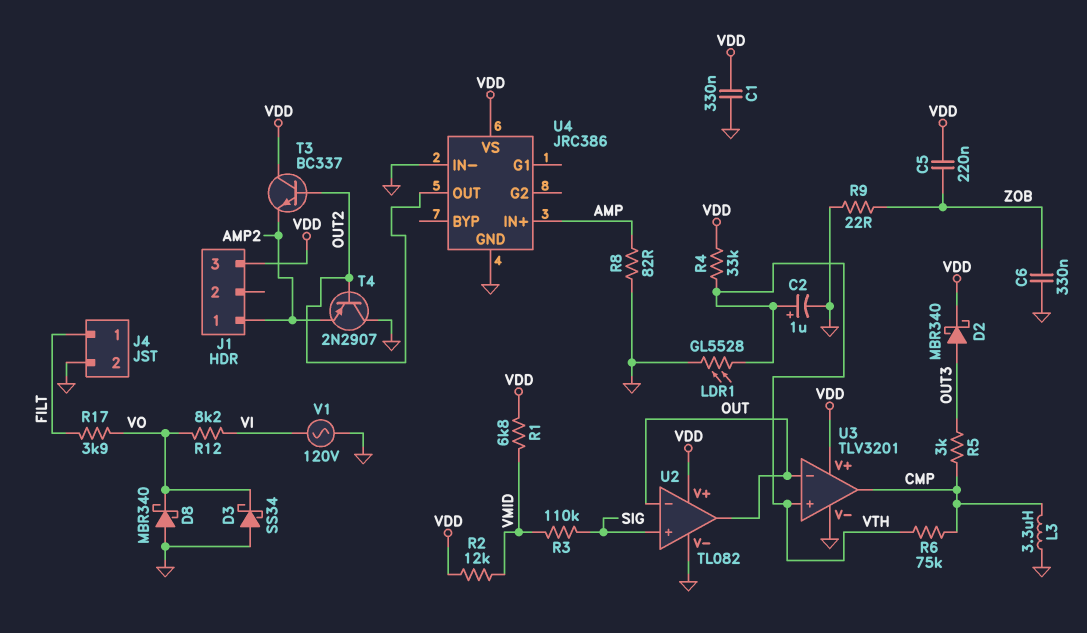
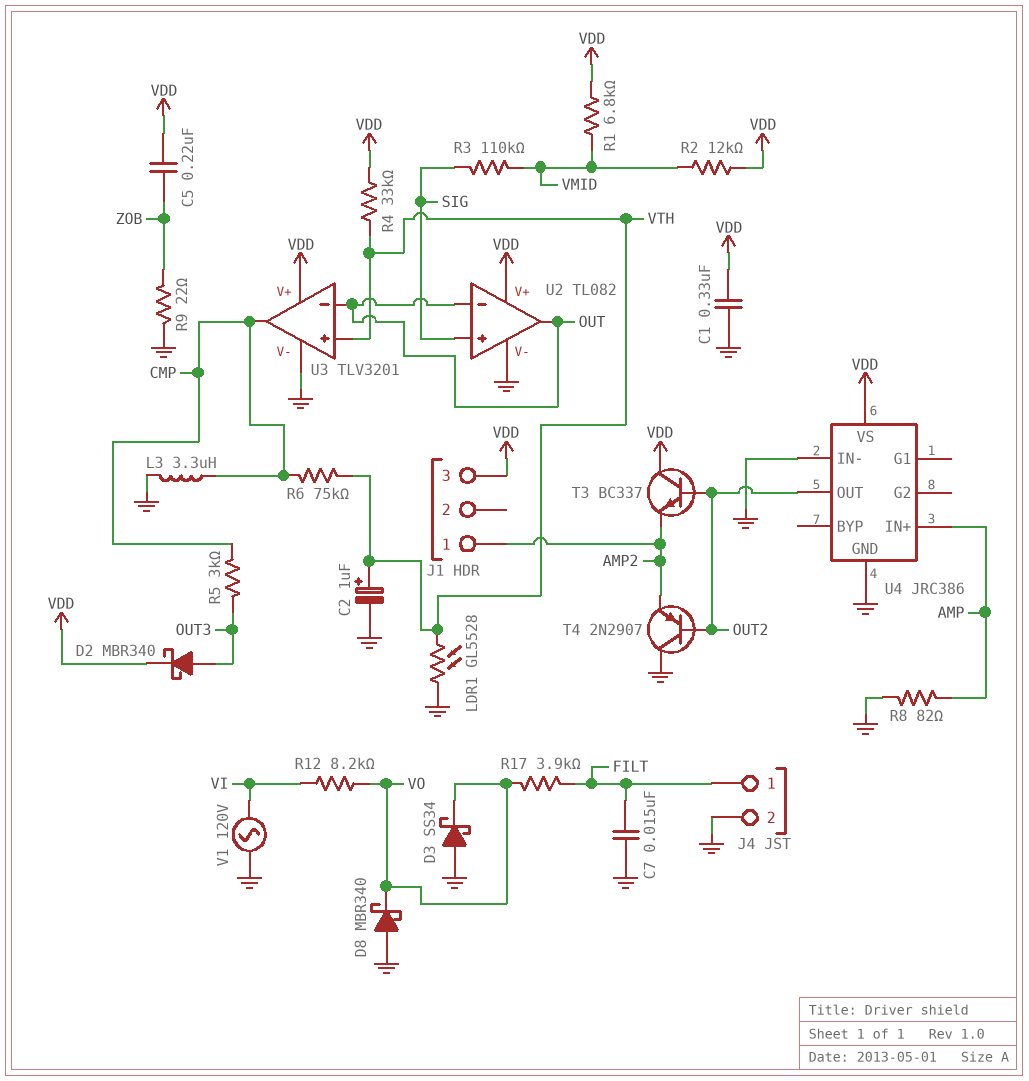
C6: 330nF (GND, ZOB) -> none
C7: none -> 15nF (FILT, GND)

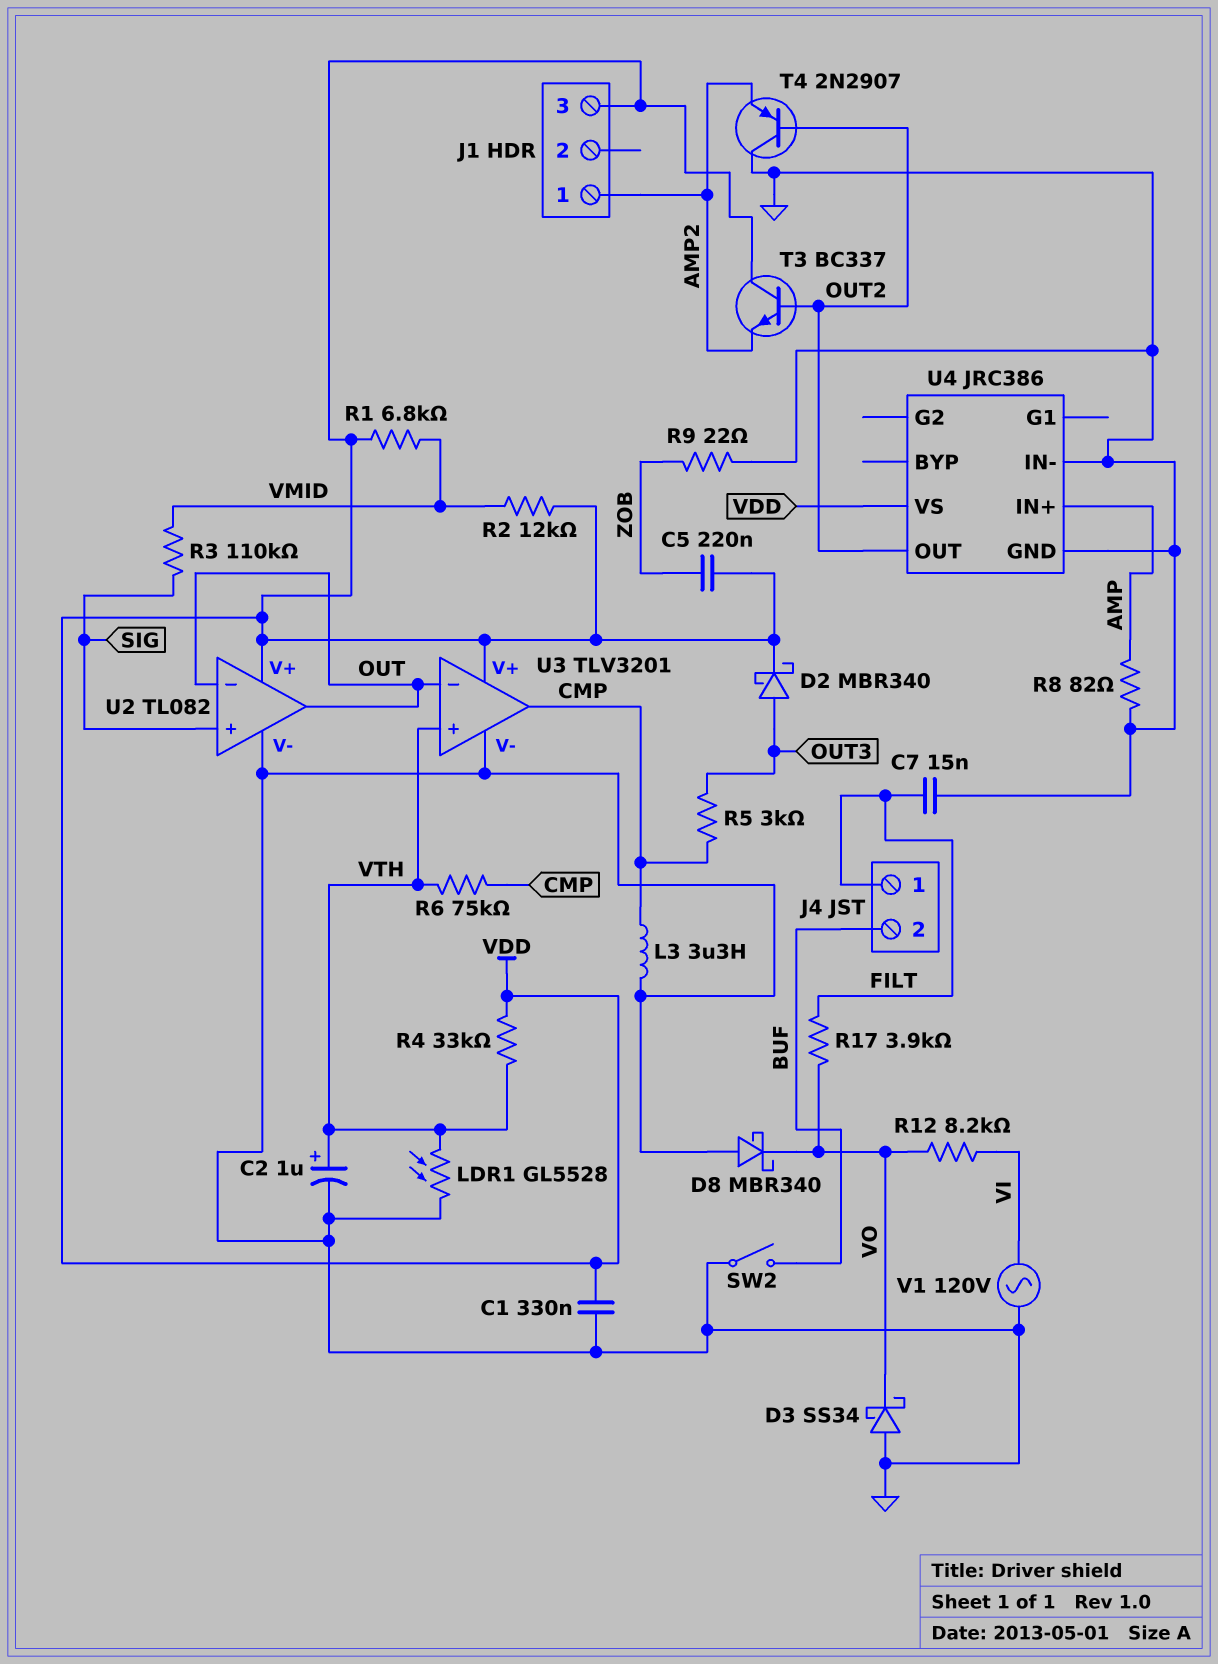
J4 pin 2: GND -> BUF
SW2: none -> switch (BUF, GND)

